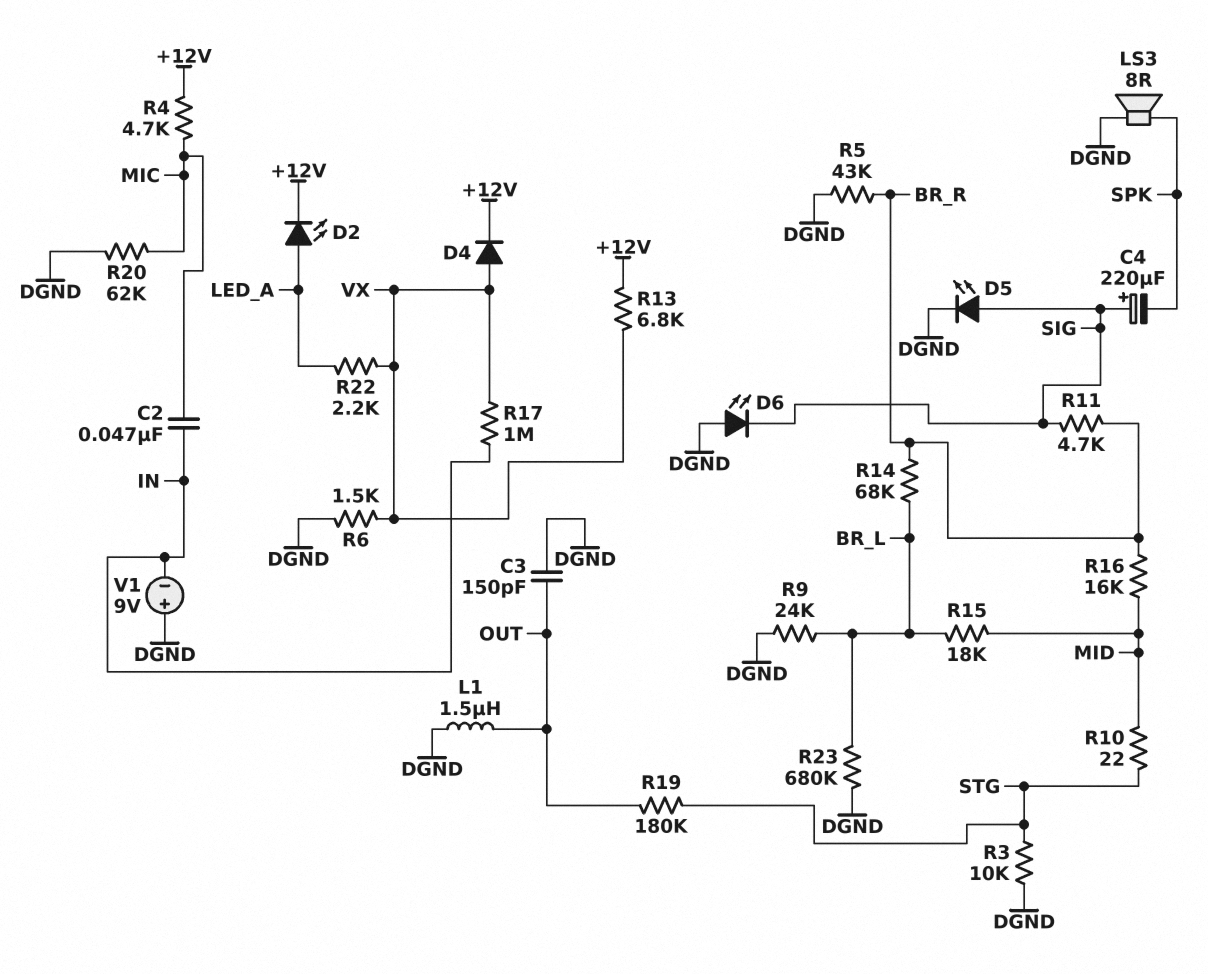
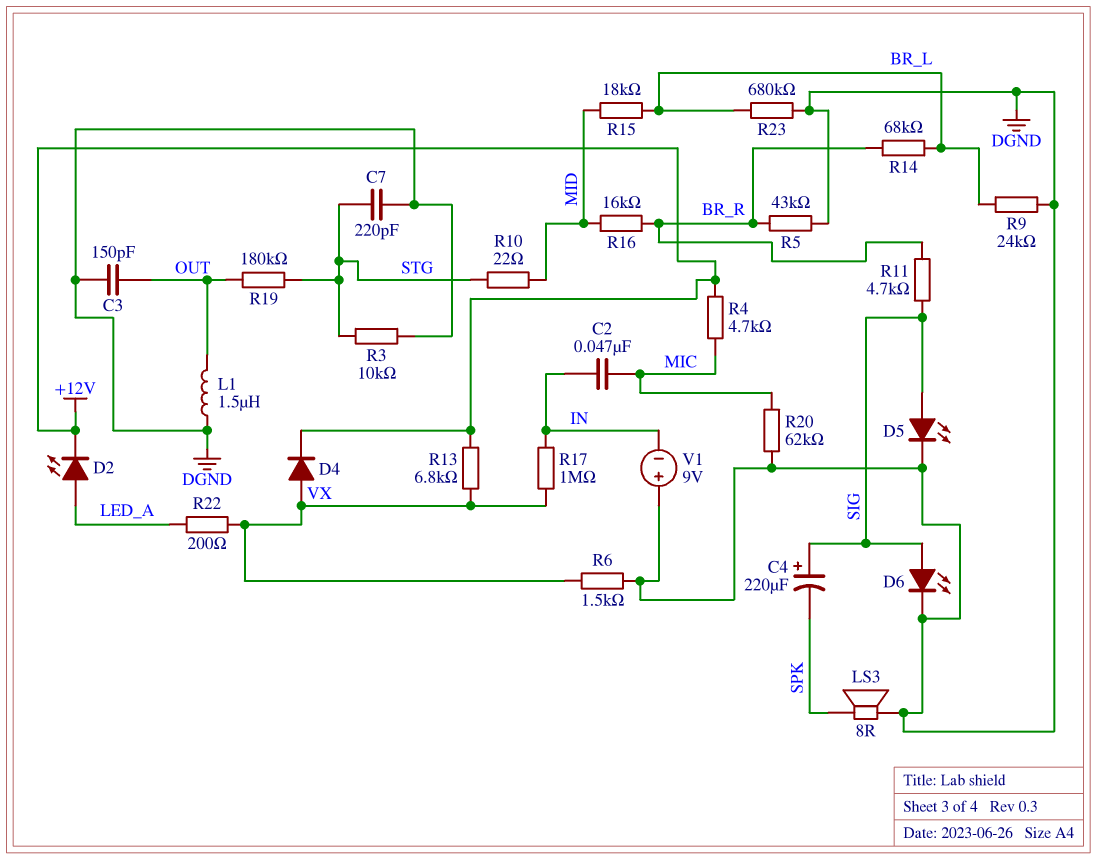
C7: none -> 220pF (DGND, STG)
D6: LED (A DGND, K SIG) -> LED (A SIG, K DGND)
R22: 2.2k (LED_A, VX) -> 200 (LED_A, VX)

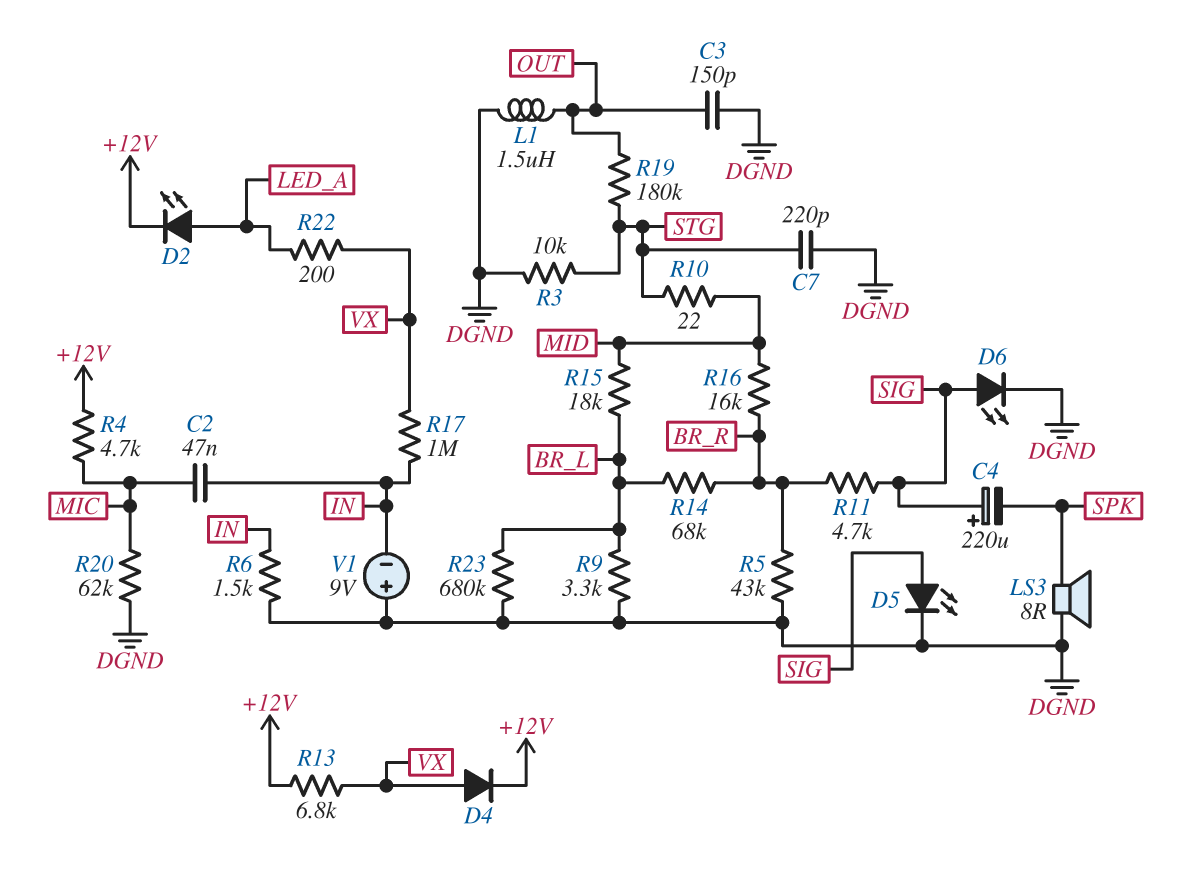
R6: 1.5k (DGND, VX) -> 1.5k (DGND, IN)
R9: 24k (BR_L, DGND) -> 3.3k (BR_L, DGND)

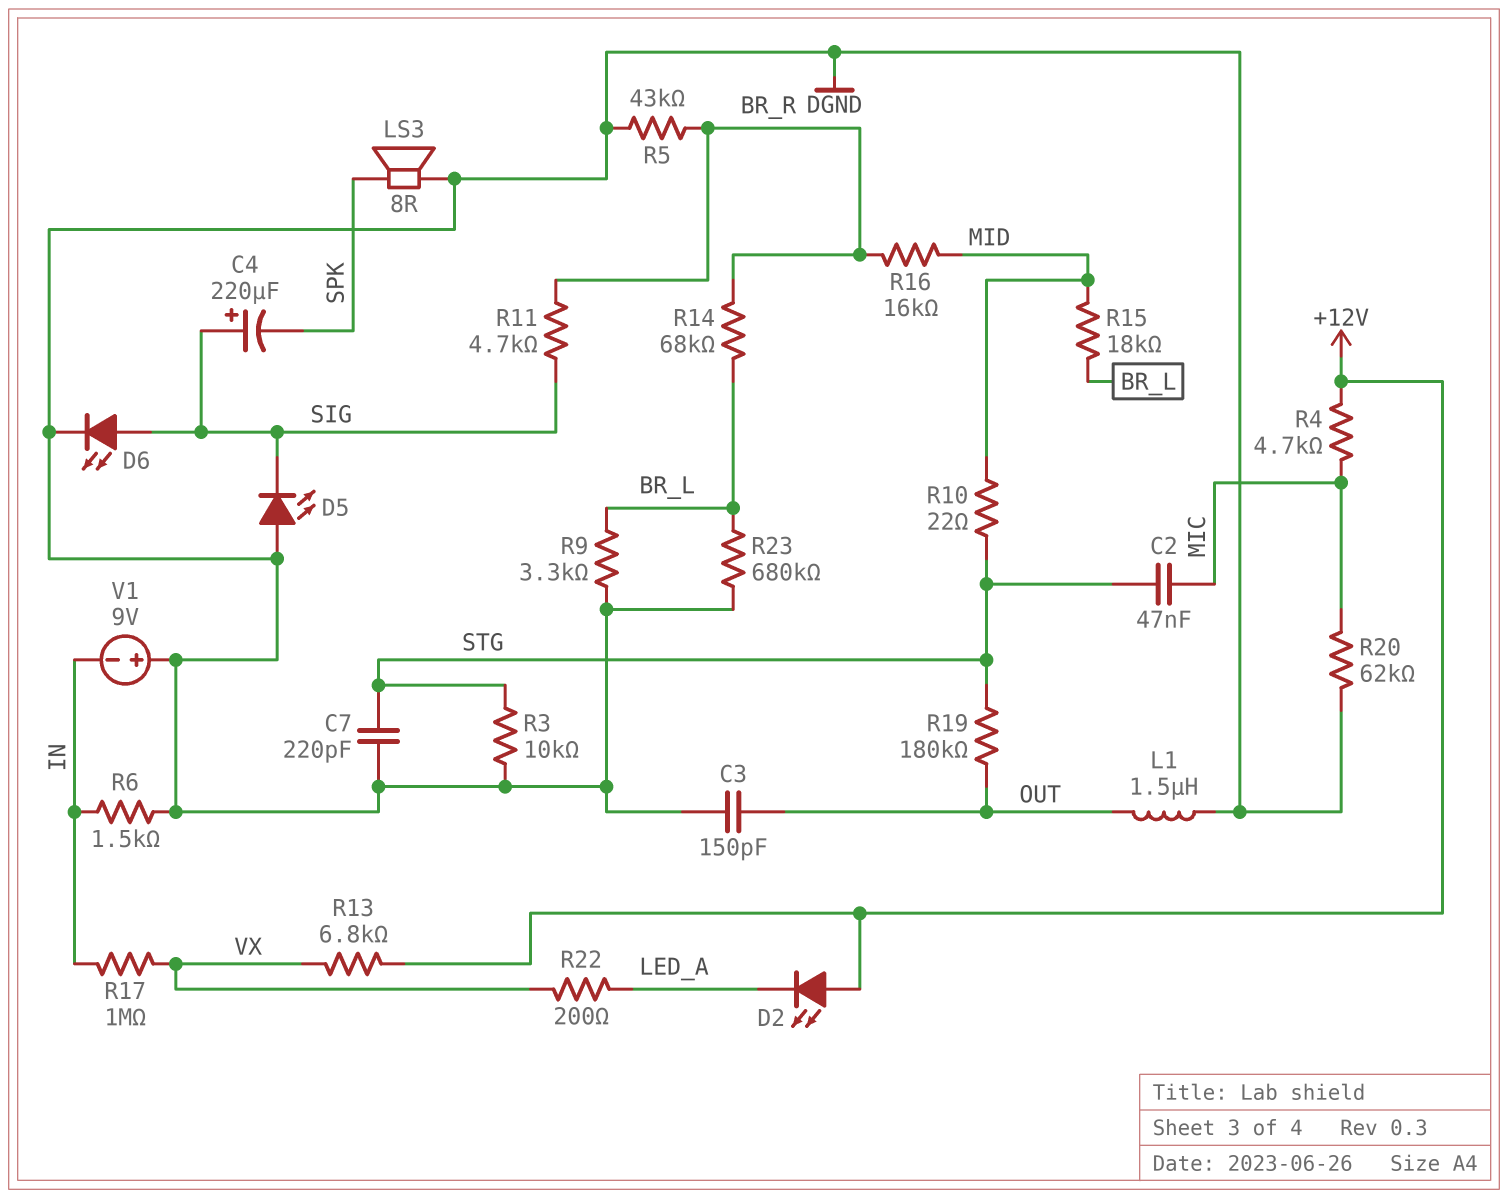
C2: 47nF (IN, MIC) -> 47nF (MIC, STG)
D2: LED (A LED_A, K +12V) -> LED (A +12V, K LED_A)
D4: diode (A VX, K +12V) -> none
D5: LED (A SIG, K DGND) -> LED (A DGND, K SIG)

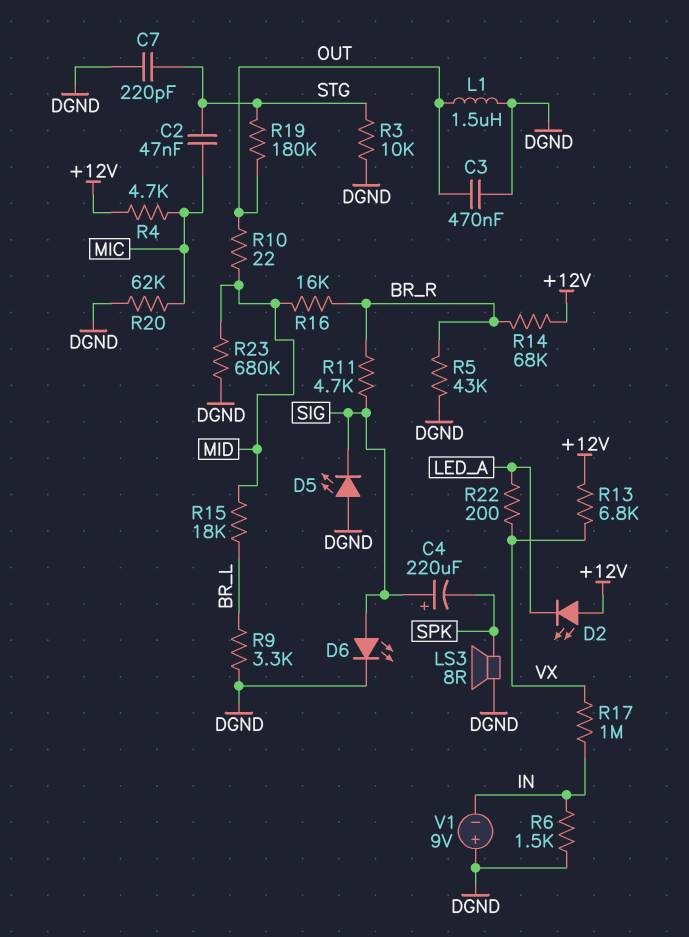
C3: 150pF (DGND, OUT) -> 470nF (DGND, OUT)
R10: 22 (MID, STG) -> 22 (MID, OUT)
R14: 68k (BR_L, BR_R) -> 68k (+12V, BR_R)
R23: 680k (BR_L, DGND) -> 680k (DGND, MID)

